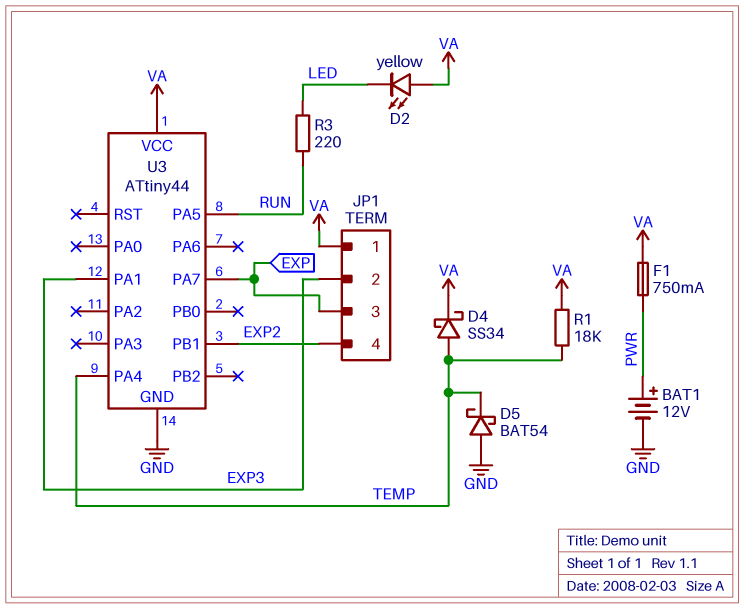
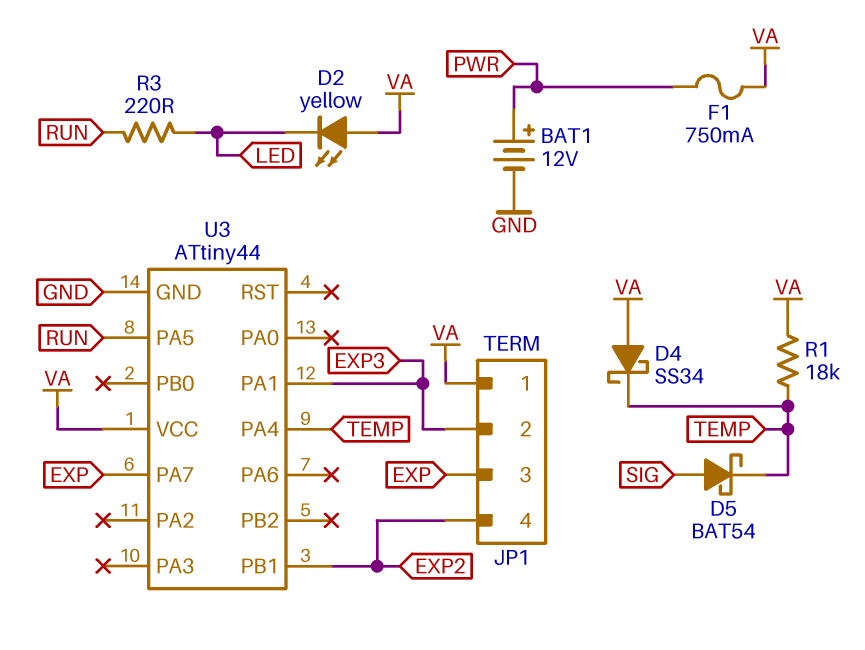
D4: schottky SS34 (A TEMP, K VA) -> schottky SS34 (A VA, K TEMP)
D5: schottky BAT54 (A GND, K TEMP) -> schottky BAT54 (A SIG, K TEMP)

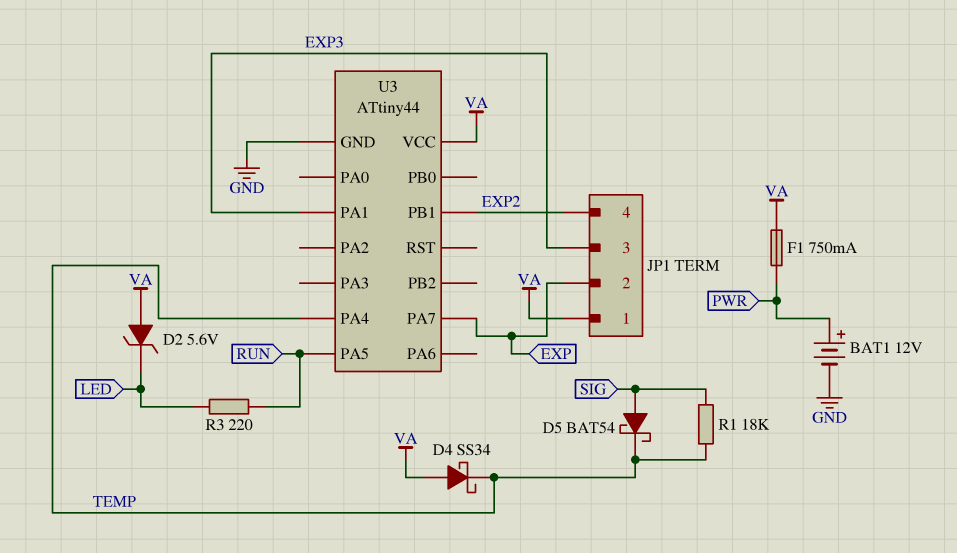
D2: LED yellow (A VA, K LED) -> zener 5.6V (A VA, K LED)
JP1 pin 2: EXP3 -> EXP
JP1 pin 3: EXP -> EXP3
R1: 18k (TEMP, VA) -> 18k (SIG, TEMP)

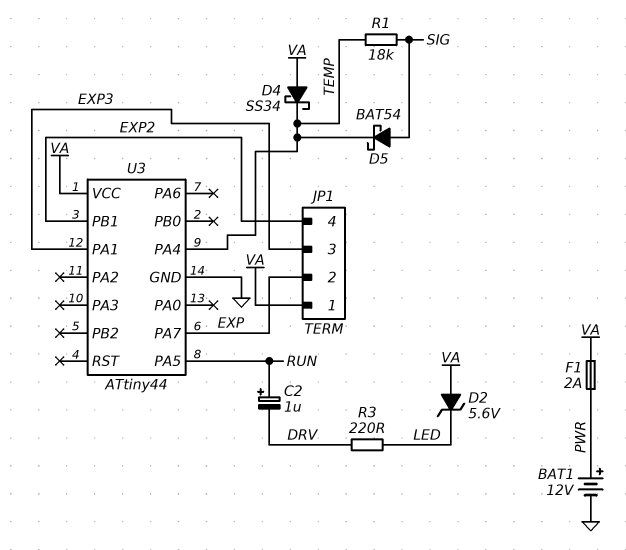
C2: none -> 1uF (plus RUN, minus DRV)
F1: 750mA (PWR, VA) -> 2A (PWR, VA)
R3: 220 (LED, RUN) -> 220 (DRV, LED)

